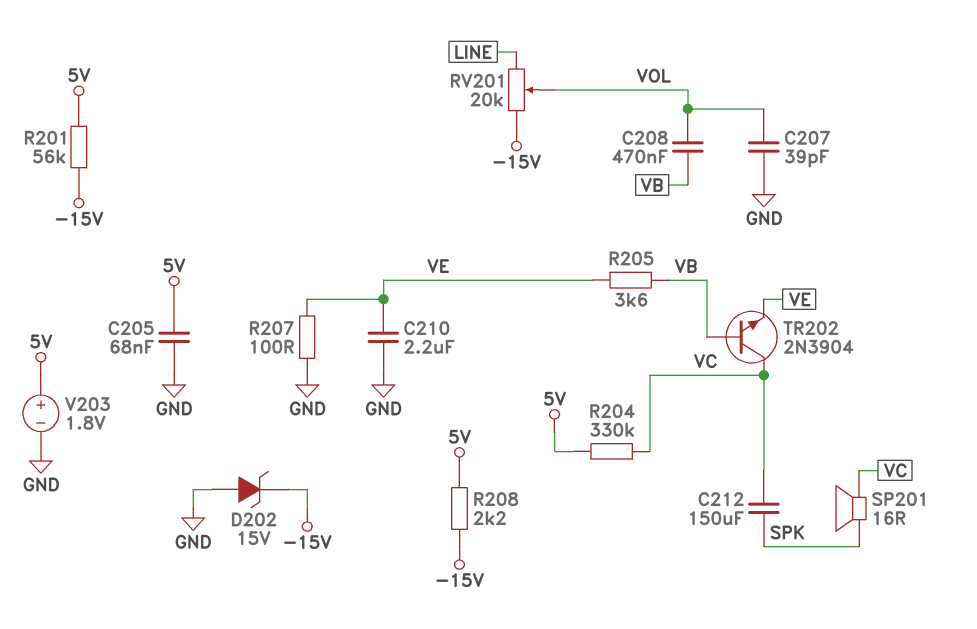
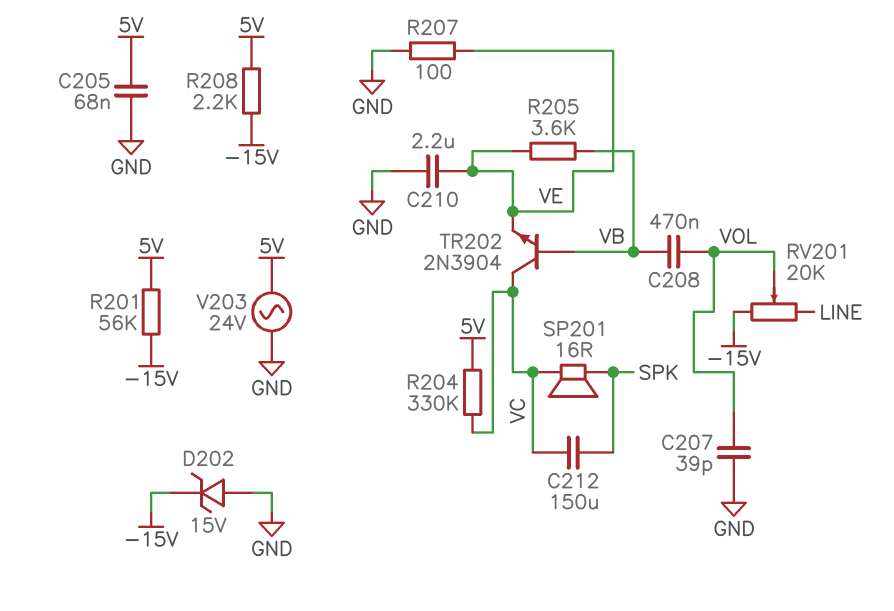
V203: 1.8V (plus 5V, minus GND) -> AC 24V (5V, GND)

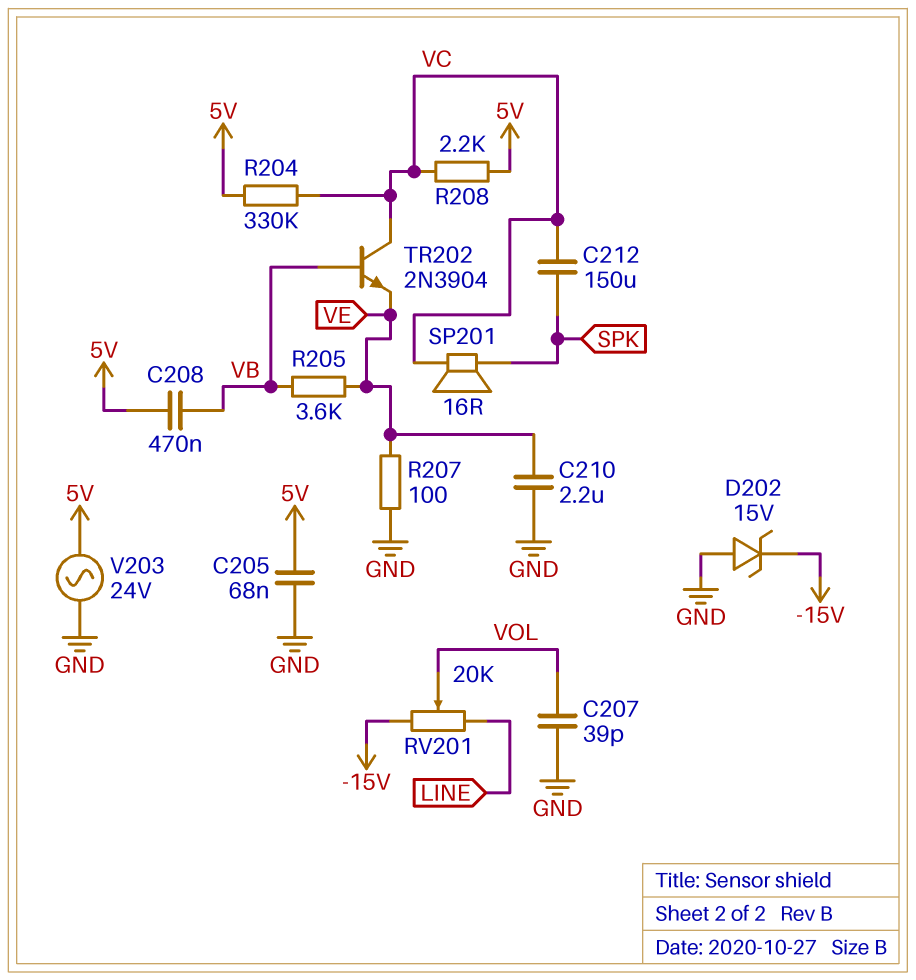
C208: 470nF (VB, VOL) -> 470nF (5V, VB)
R201: 56k (-15V, 5V) -> none
R208: 2.2k (-15V, 5V) -> 2.2k (5V, VC)

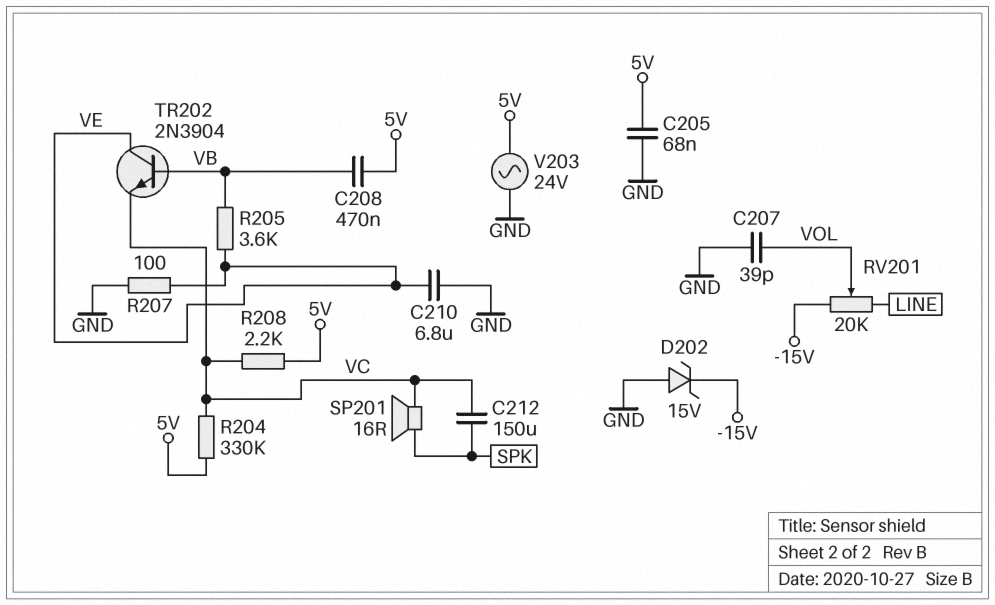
C210: 2.2uF (GND, VE) -> 6.8uF (GND, VE)
TR202: NPN 2N3904 (B VB, C VC, E VE) -> NPN 2N3904 (B VB, C VE, E VC)

